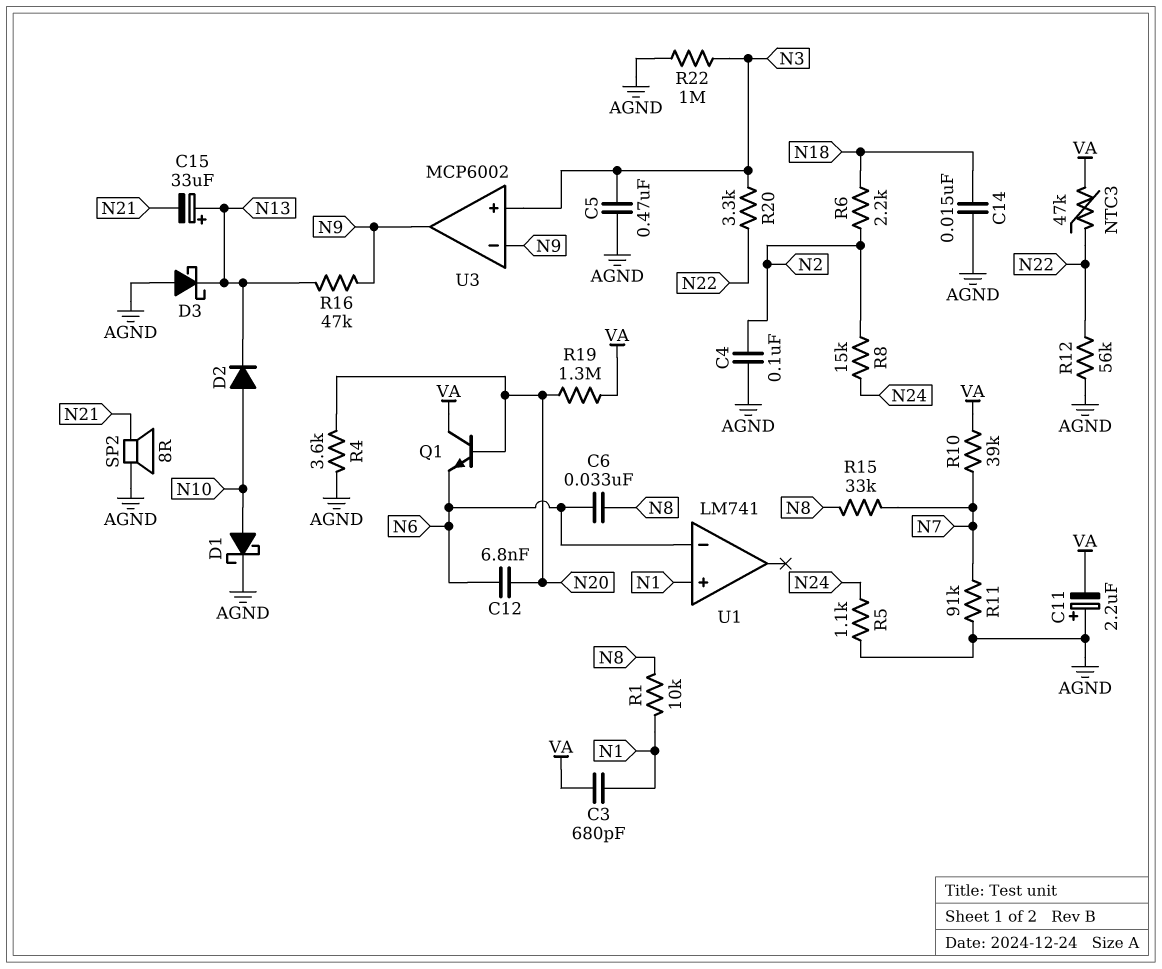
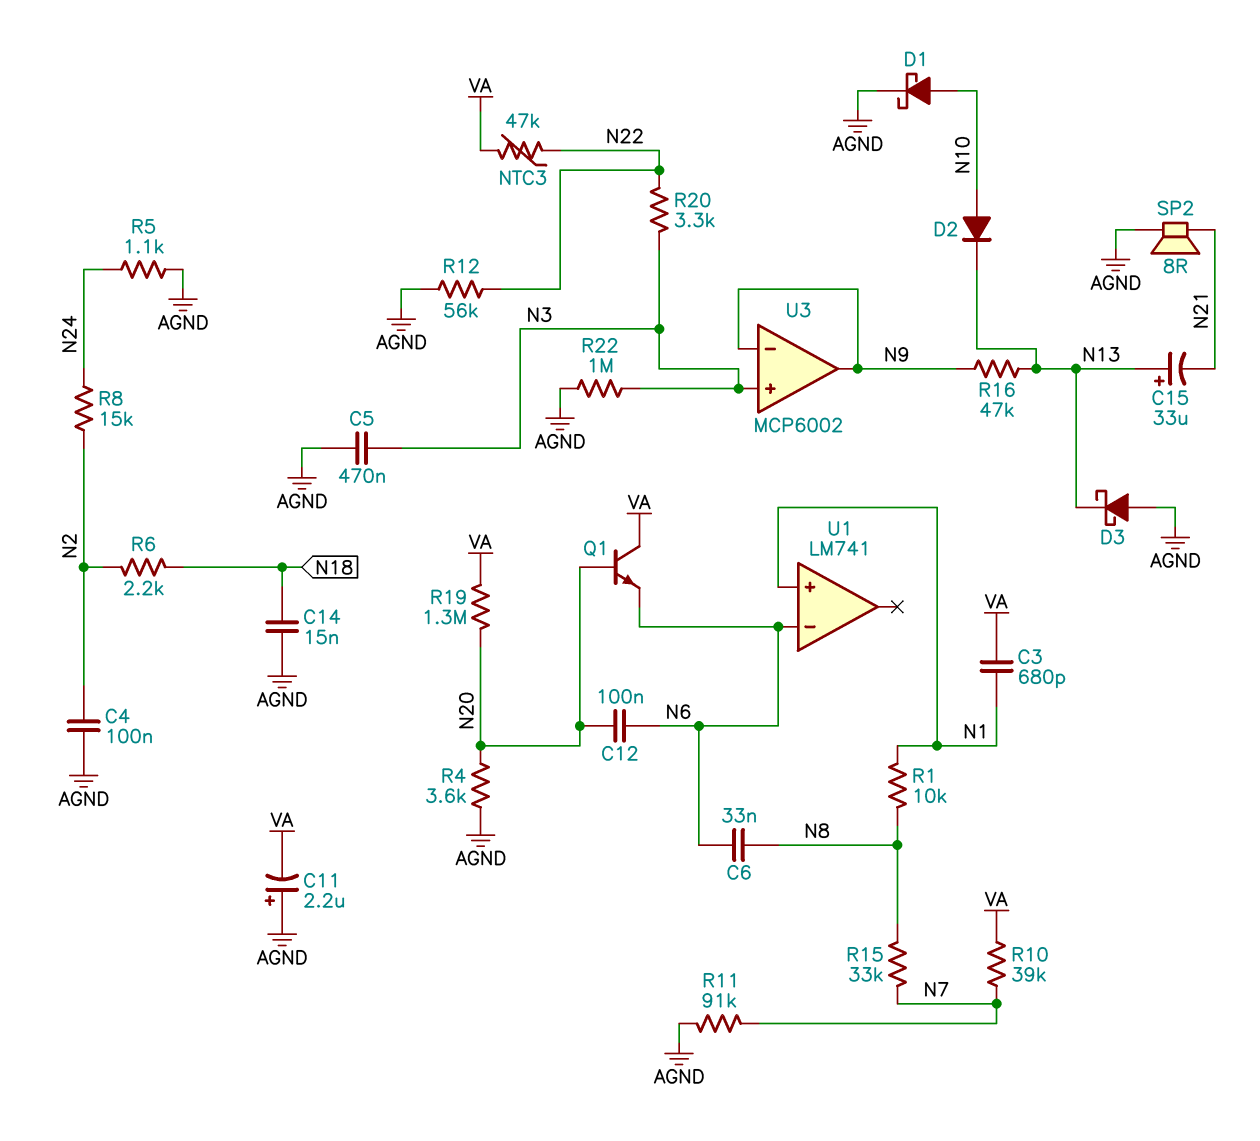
C12: 6.8nF (N6, N20) -> 100nF (N6, N20)

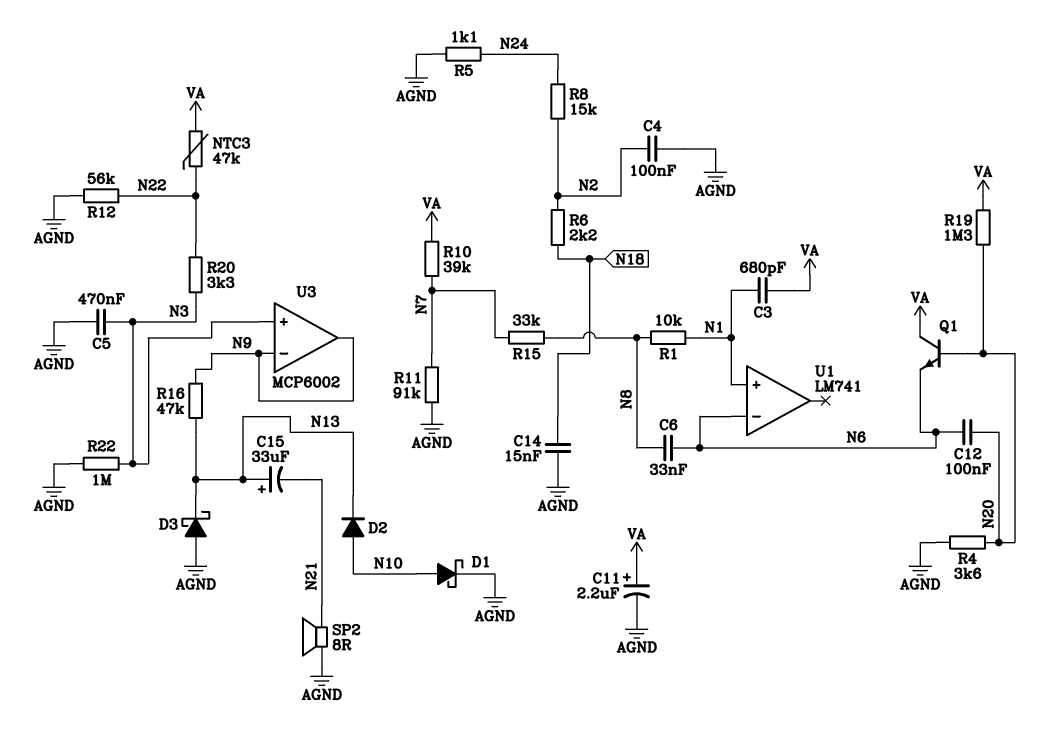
C11: 2.2uF (plus AGND, minus VA) -> 2.2uF (plus VA, minus AGND)

